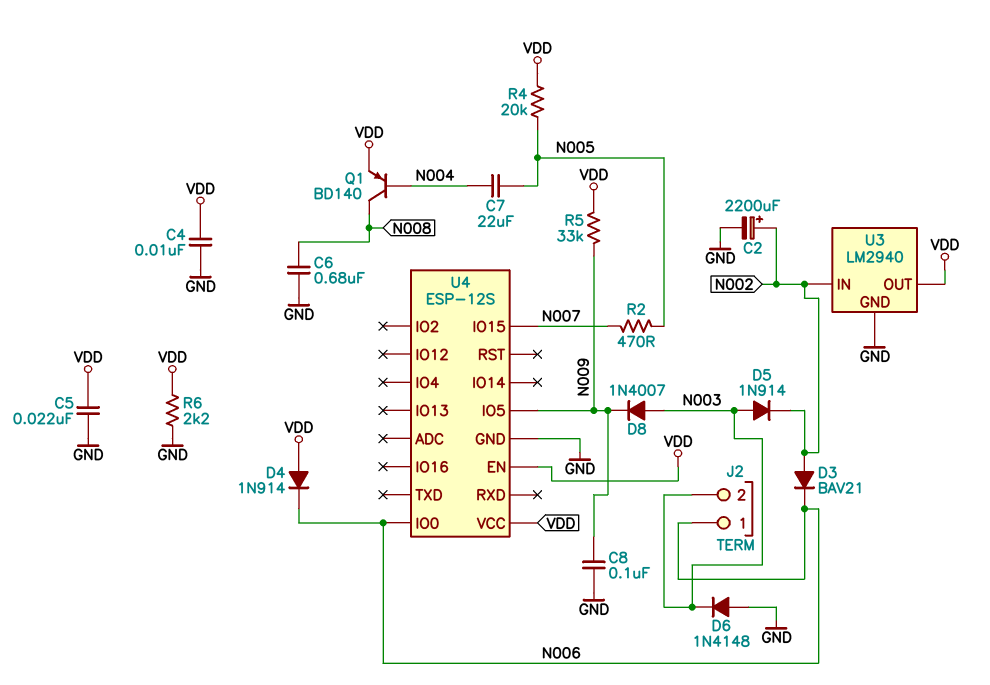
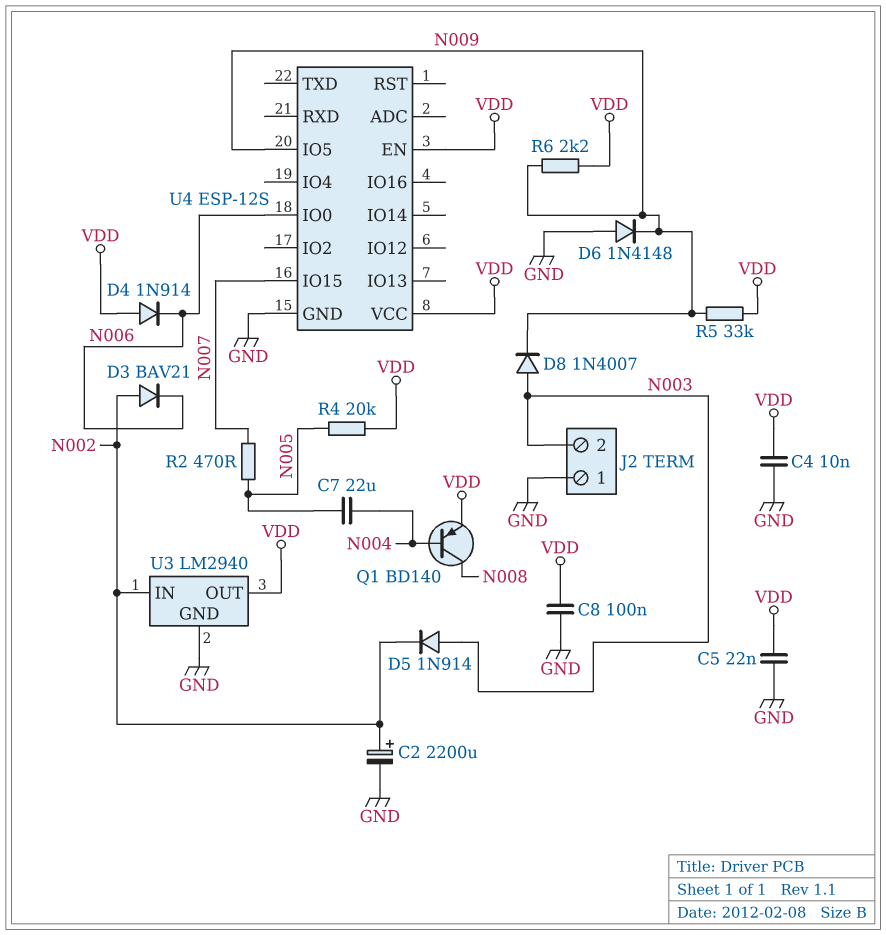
C6: 680nF (GND, N008) -> none
C8: 100nF (GND, N009) -> 100nF (GND, VDD)
D6: diode 1N4148 (A GND, K N003) -> diode 1N4148 (A GND, K N009)
J2 pin 1: N006 -> GND
R6: 2.2k (GND, VDD) -> 2.2k (N009, VDD)

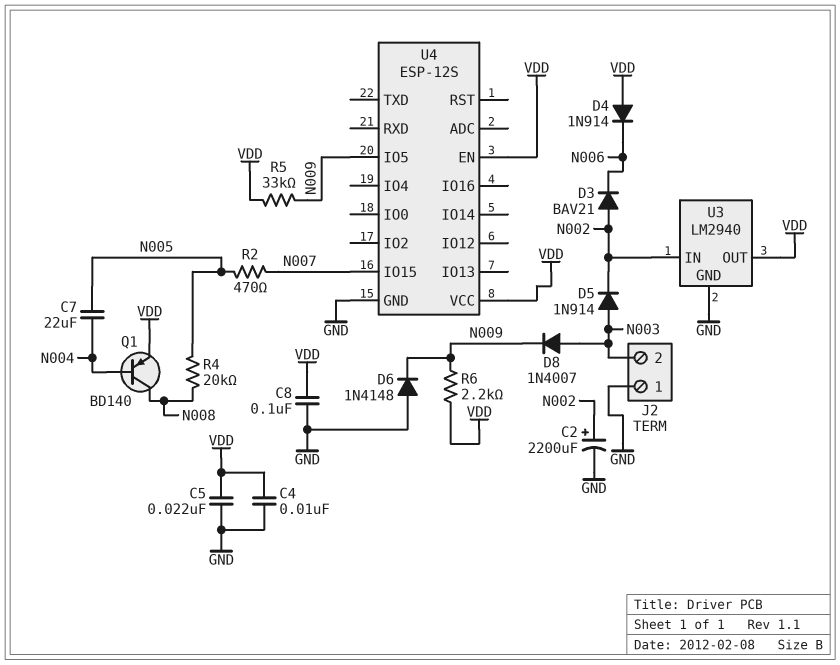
R4: 20k (N005, VDD) -> 20k (N005, N008)
U4 pin IO0: N006 -> none

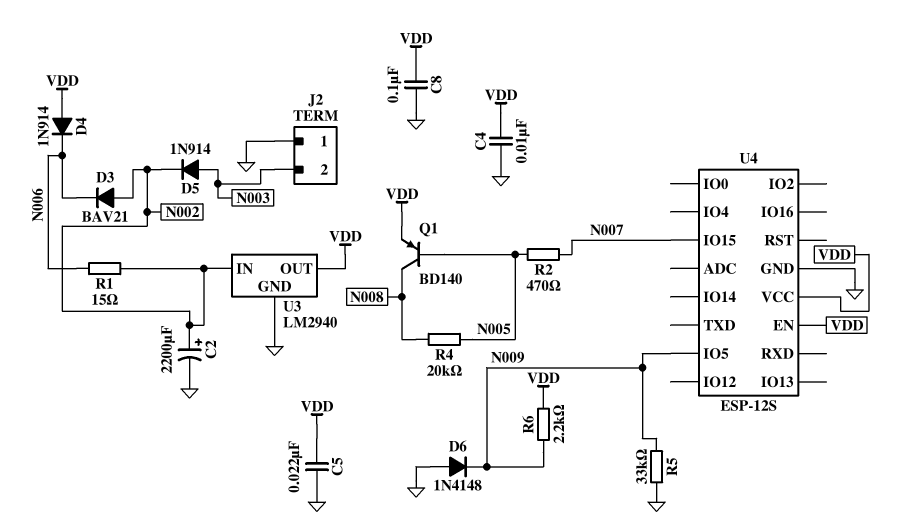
C7: 22uF (N004, N005) -> none
D8: diode 1N4007 (A N003, K N009) -> none
Q1: PNP BD140 (B N004, C N008, E VDD) -> PNP BD140 (B N005, C N008, E VDD)
R1: none -> 15 (N002, N006)
R5: 33k (N009, VDD) -> 33k (GND, N009)

